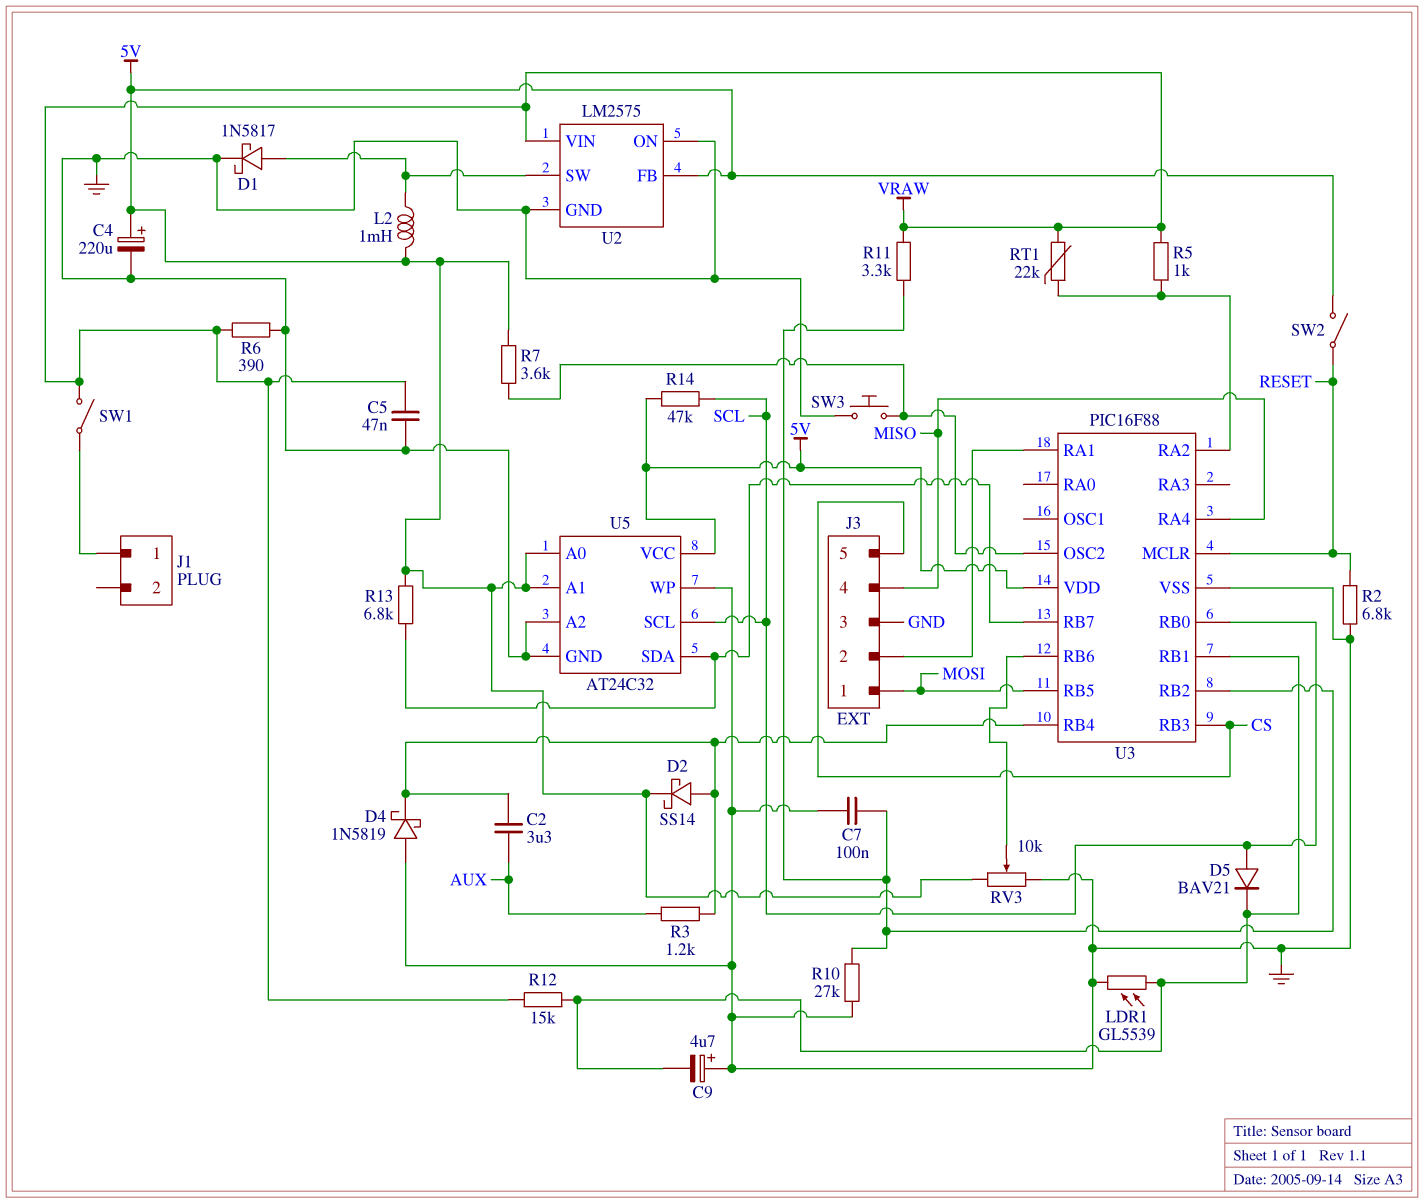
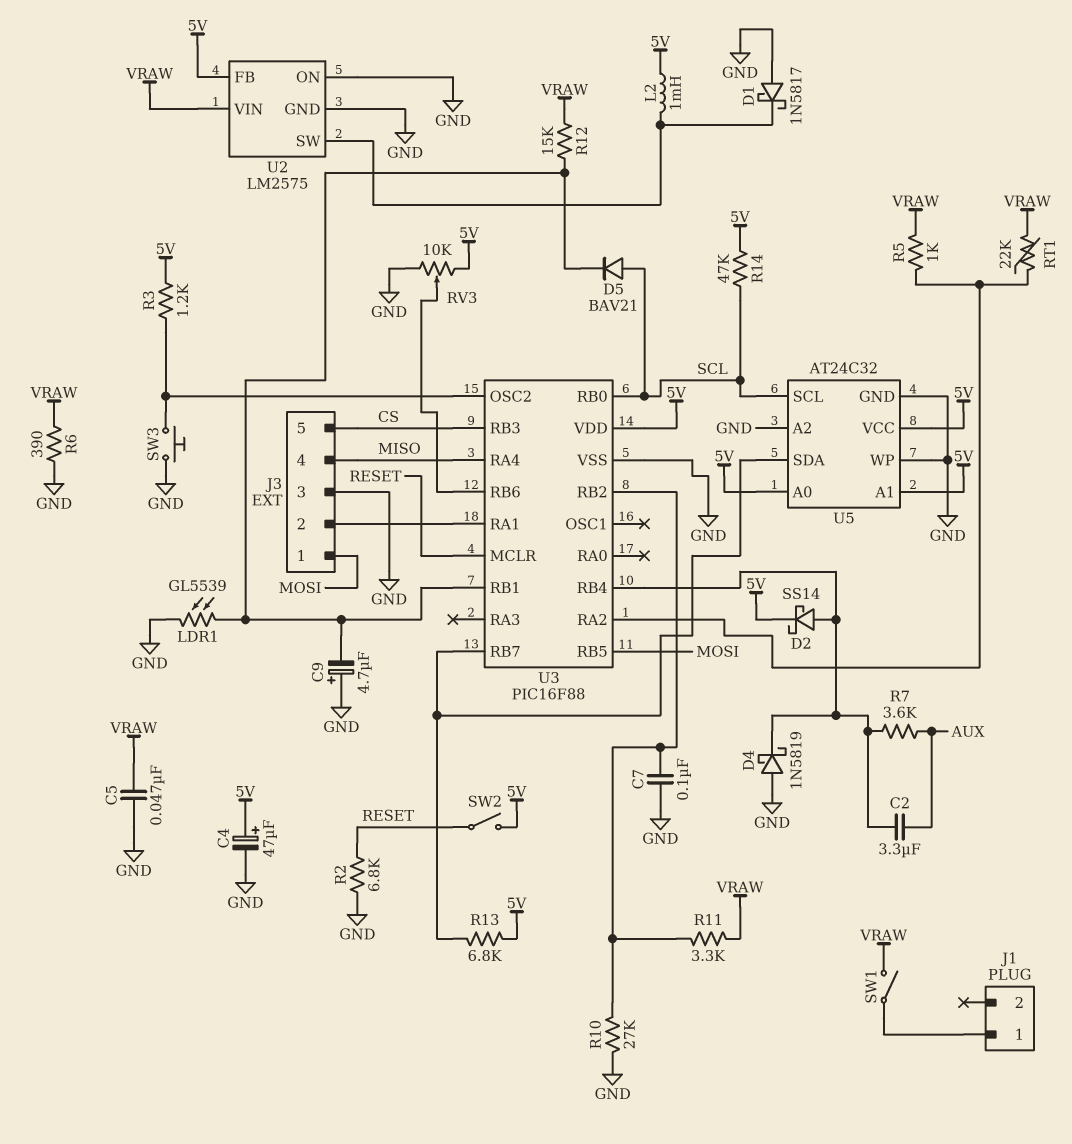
C4: 220uF (plus 5V, minus GND) -> 47uF (plus 5V, minus GND)
D1: schottky 1N5817 (A U2/SW, K GND) -> schottky 1N5817 (A GND, K U2/SW)
R3: 1.2k (AUX, U3/RB4) -> 1.2k (5V, U3/OSC2)
R7: 3.6k (5V, U3/OSC2) -> 3.6k (AUX, U3/RB4)

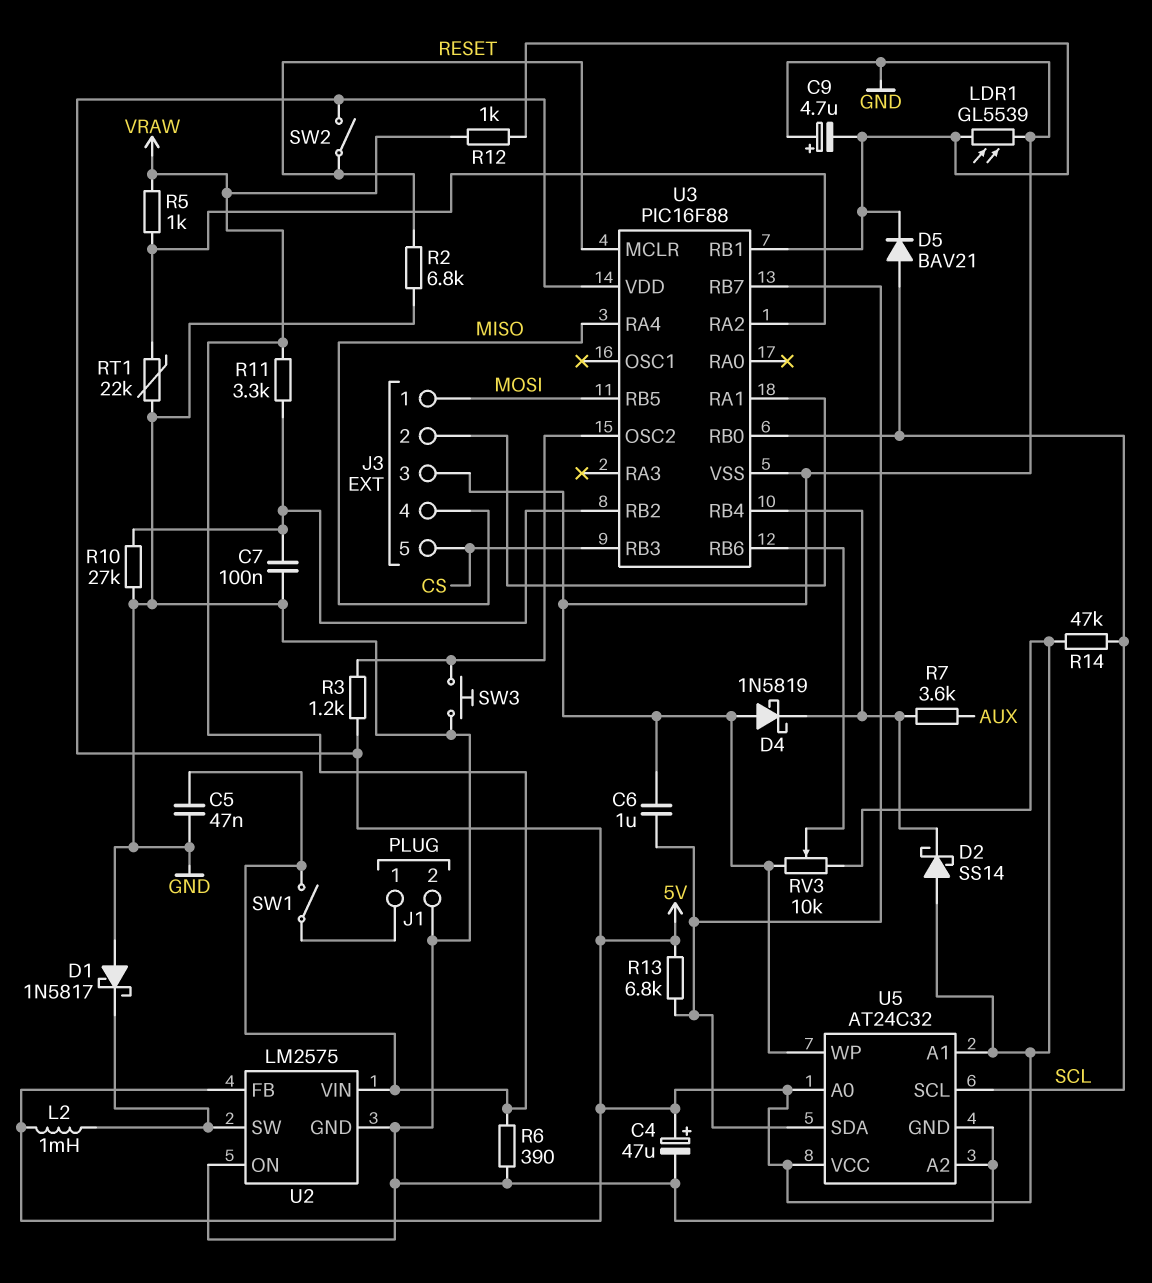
C2: 3.3uF (AUX, U3/RB4) -> none
C6: none -> 1uF (GND, U3/RB7)
D2: schottky SS14 (A U3/RB4, K 5V) -> schottky SS14 (A 5V, K U3/RB4)
J1 pin 2: none -> GND
R12: 15k (U3/RB1, VRAW) -> 1k (U3/RB1, VRAW)
RT1: 22k (U3/RA2, VRAW) -> 22k (GND, U3/RA2)

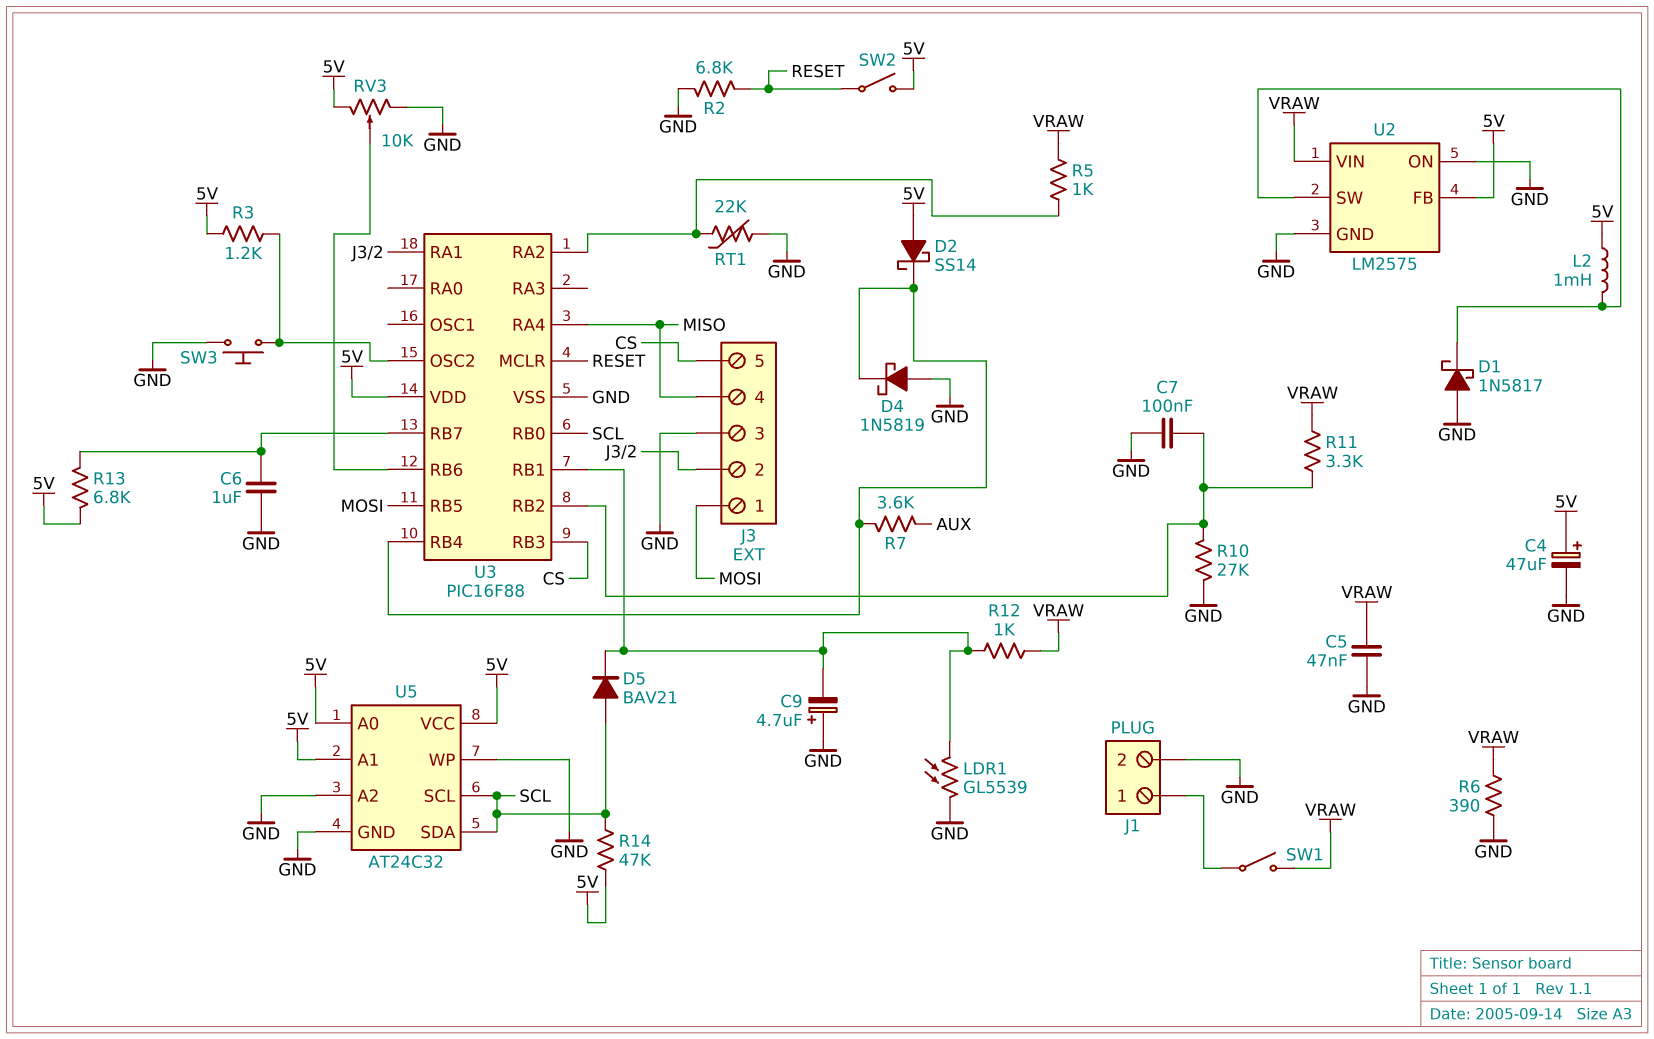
U5 pin SDA: U3/RB7 -> SCL

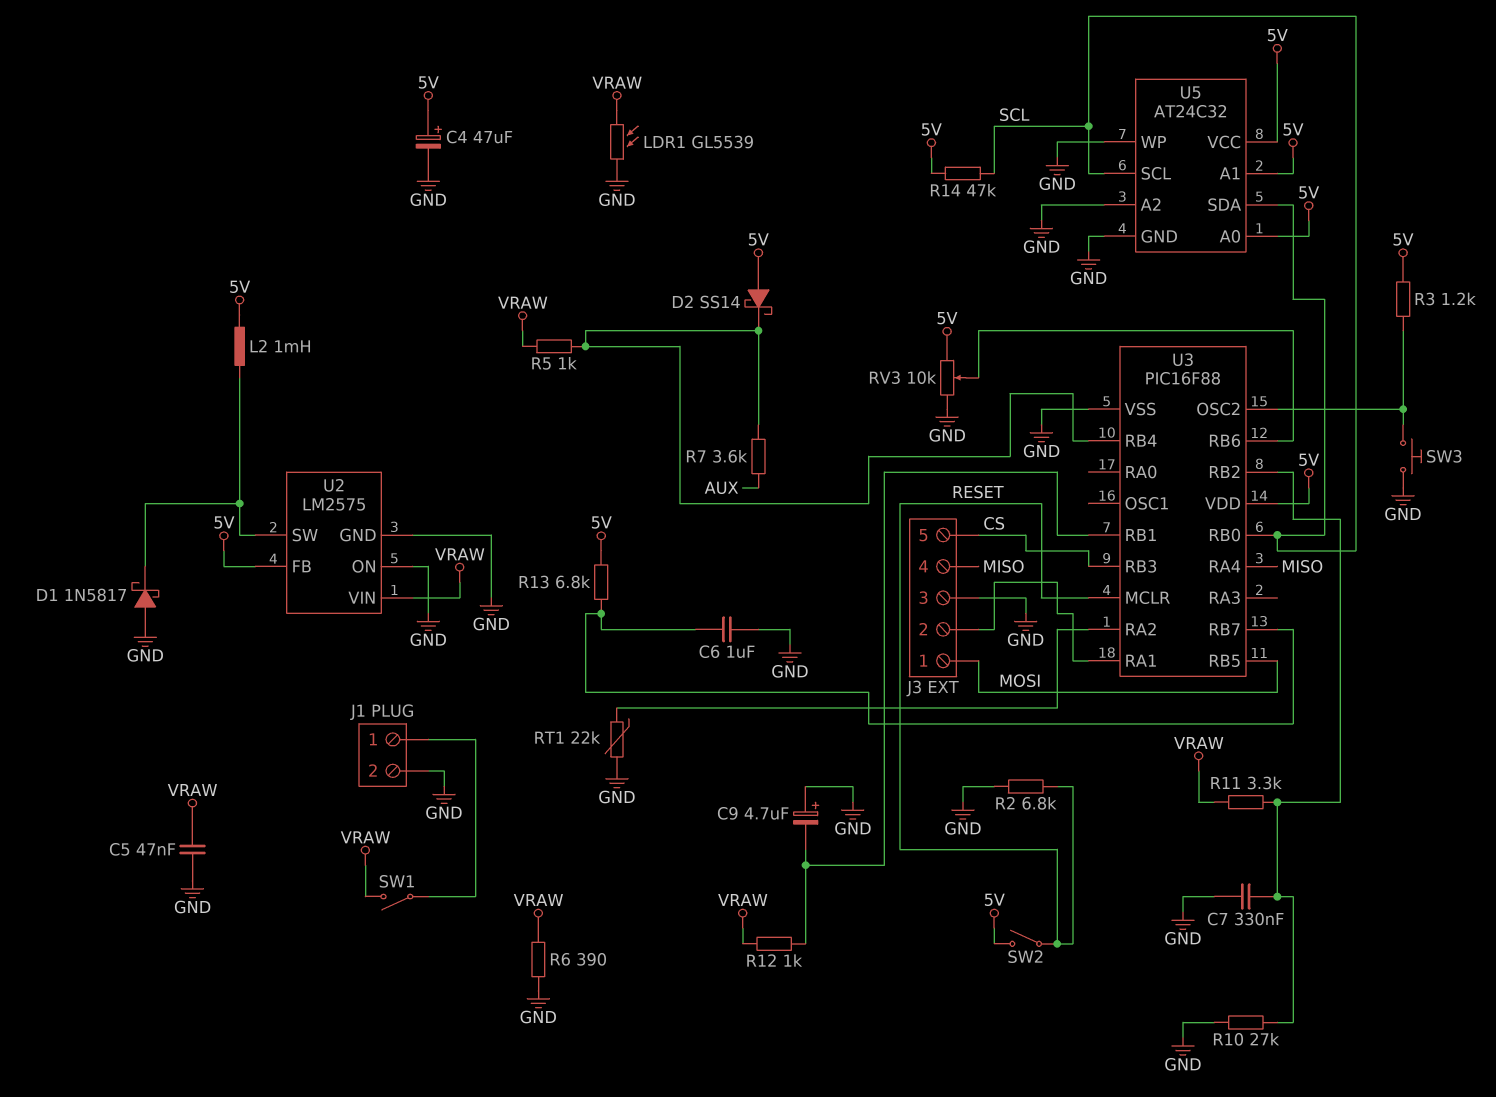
C7: 100nF (GND, U3/RB2) -> 330nF (GND, U3/RB2)
D4: schottky 1N5819 (A GND, K U3/RB4) -> none
D5: diode BAV21 (A SCL, K U3/RB1) -> none
LDR1: GL5539 (GND, U3/RB1) -> GL5539 (GND, VRAW)
R5: 1k (U3/RA2, VRAW) -> 1k (U3/RB4, VRAW)

